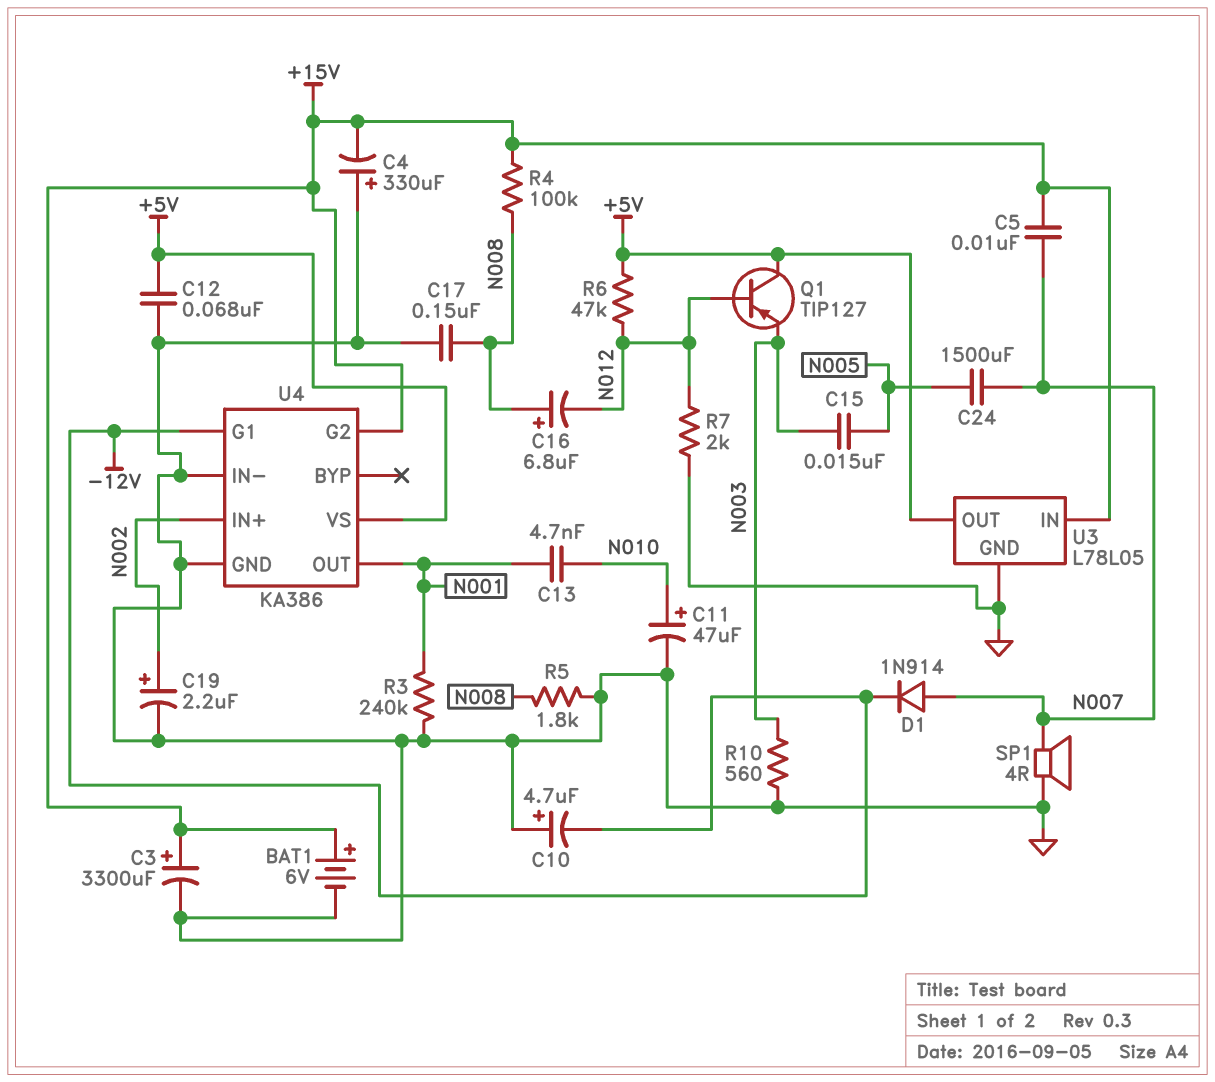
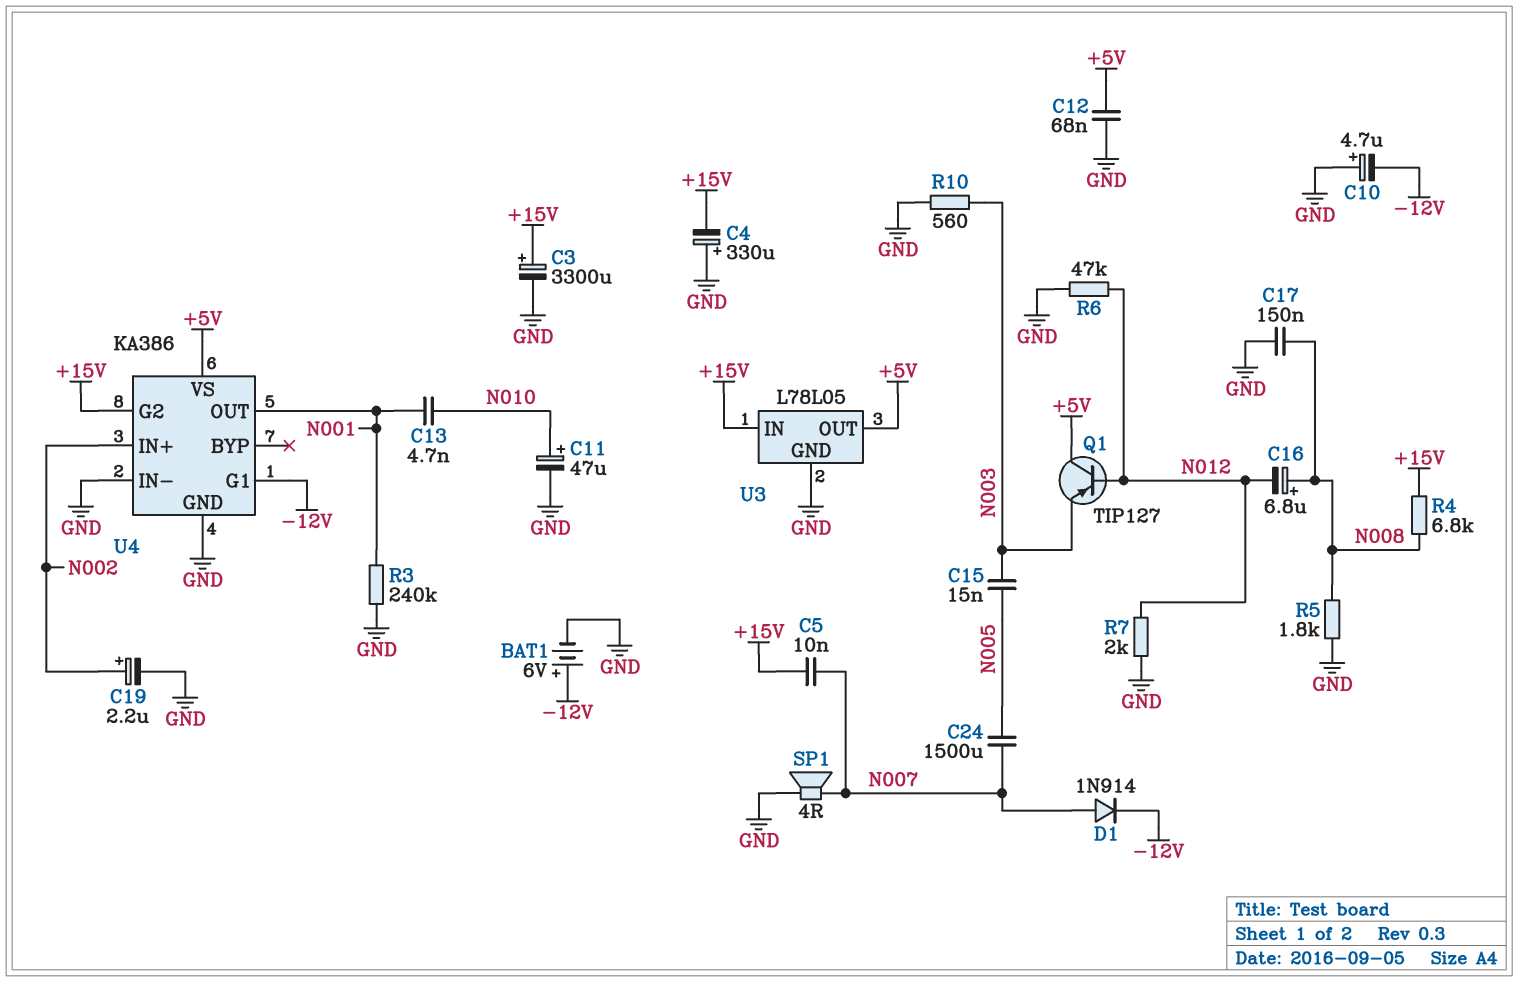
BAT1: 6V (plus +15V, minus GND) -> 6V (plus -12V, minus GND)
R4: 100k (+15V, N008) -> 6.8k (+15V, N008)
R6: 47k (+5V, N012) -> 47k (GND, N012)

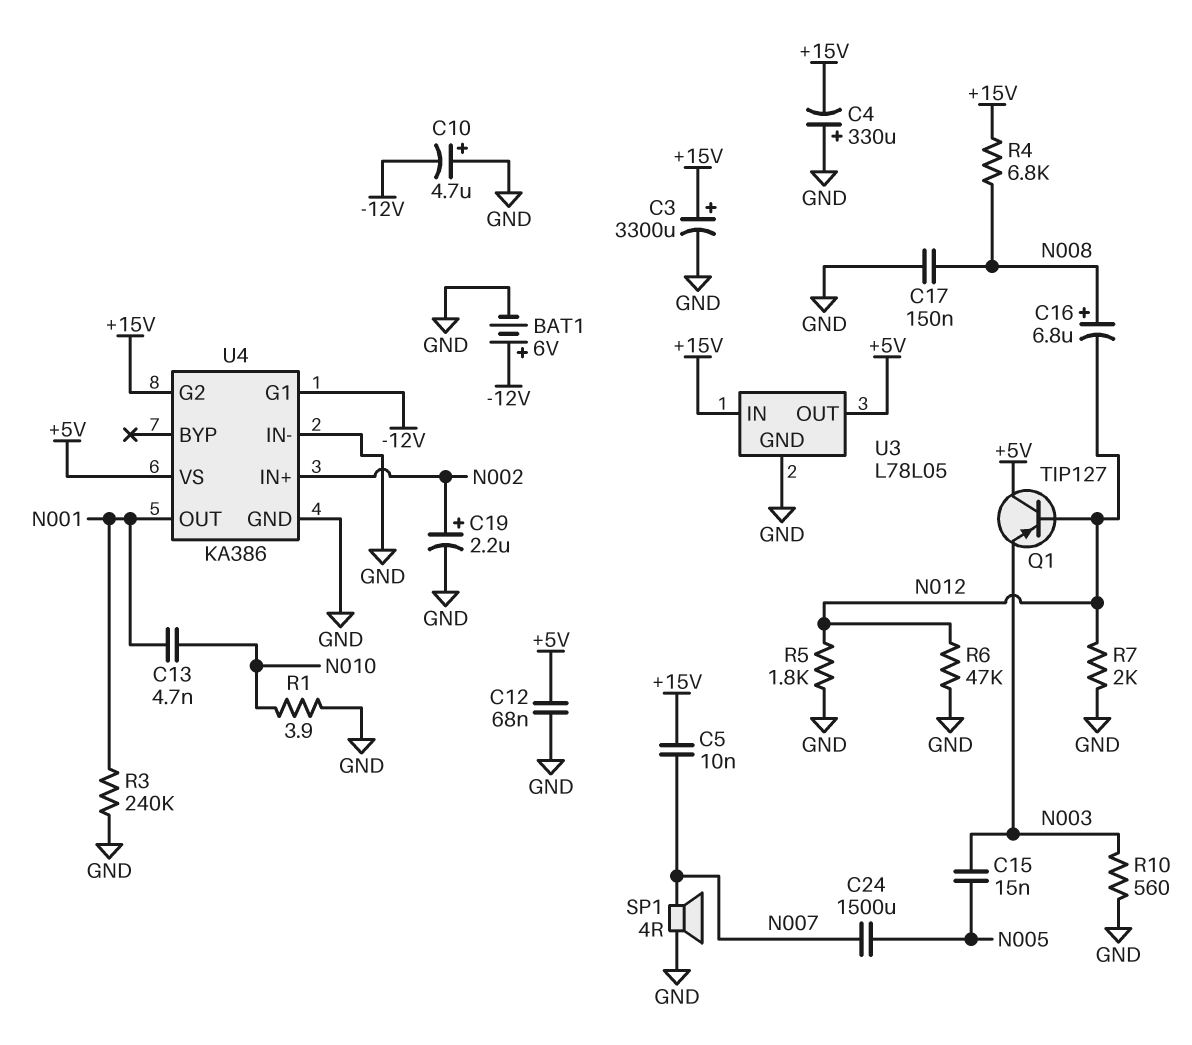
C11: 47uF (plus N010, minus GND) -> none
D1: diode 1N914 (A N007, K -12V) -> none
R1: none -> 3.9 (GND, N010)
R5: 1.8k (GND, N008) -> 1.8k (GND, N012)

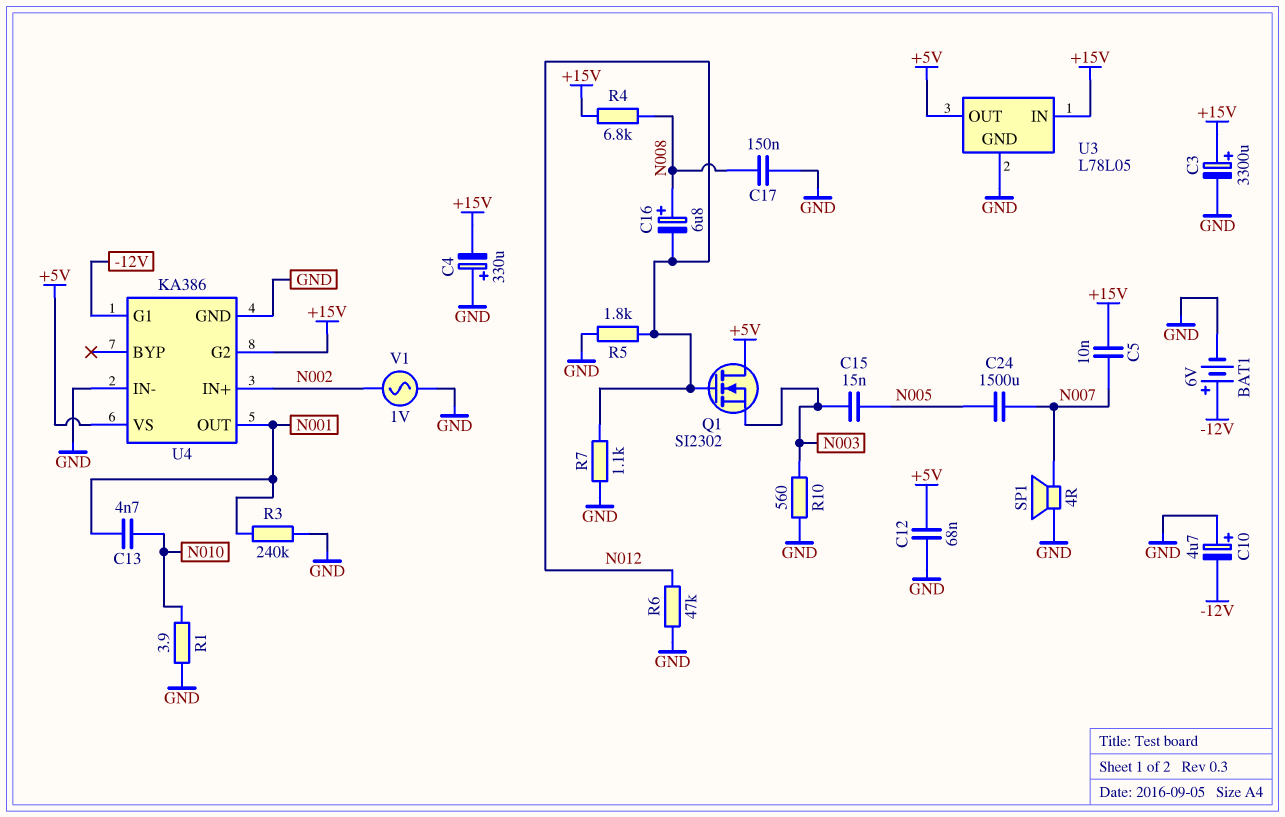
C19: 2.2uF (plus N002, minus GND) -> none
Q1: PNP TIP127 (B N012, C +5V, E N003) -> NMOS SI2302 (G N012, D +5V, S N003)
R7: 2k (GND, N012) -> 1.1k (GND, N012)
V1: none -> AC 1V (GND, N002)

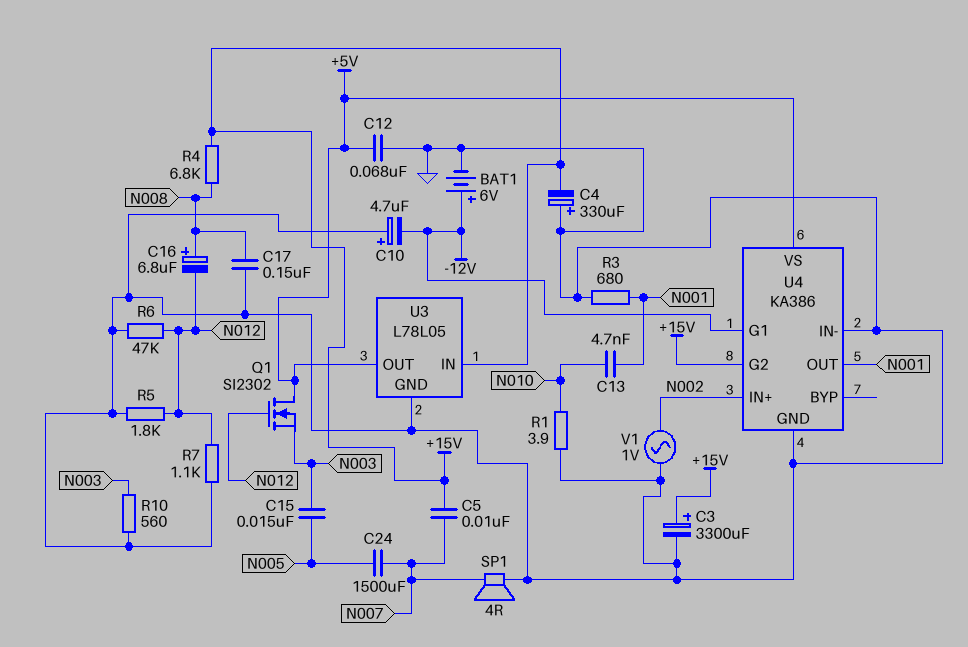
R3: 240k (GND, N001) -> 680 (GND, N001)

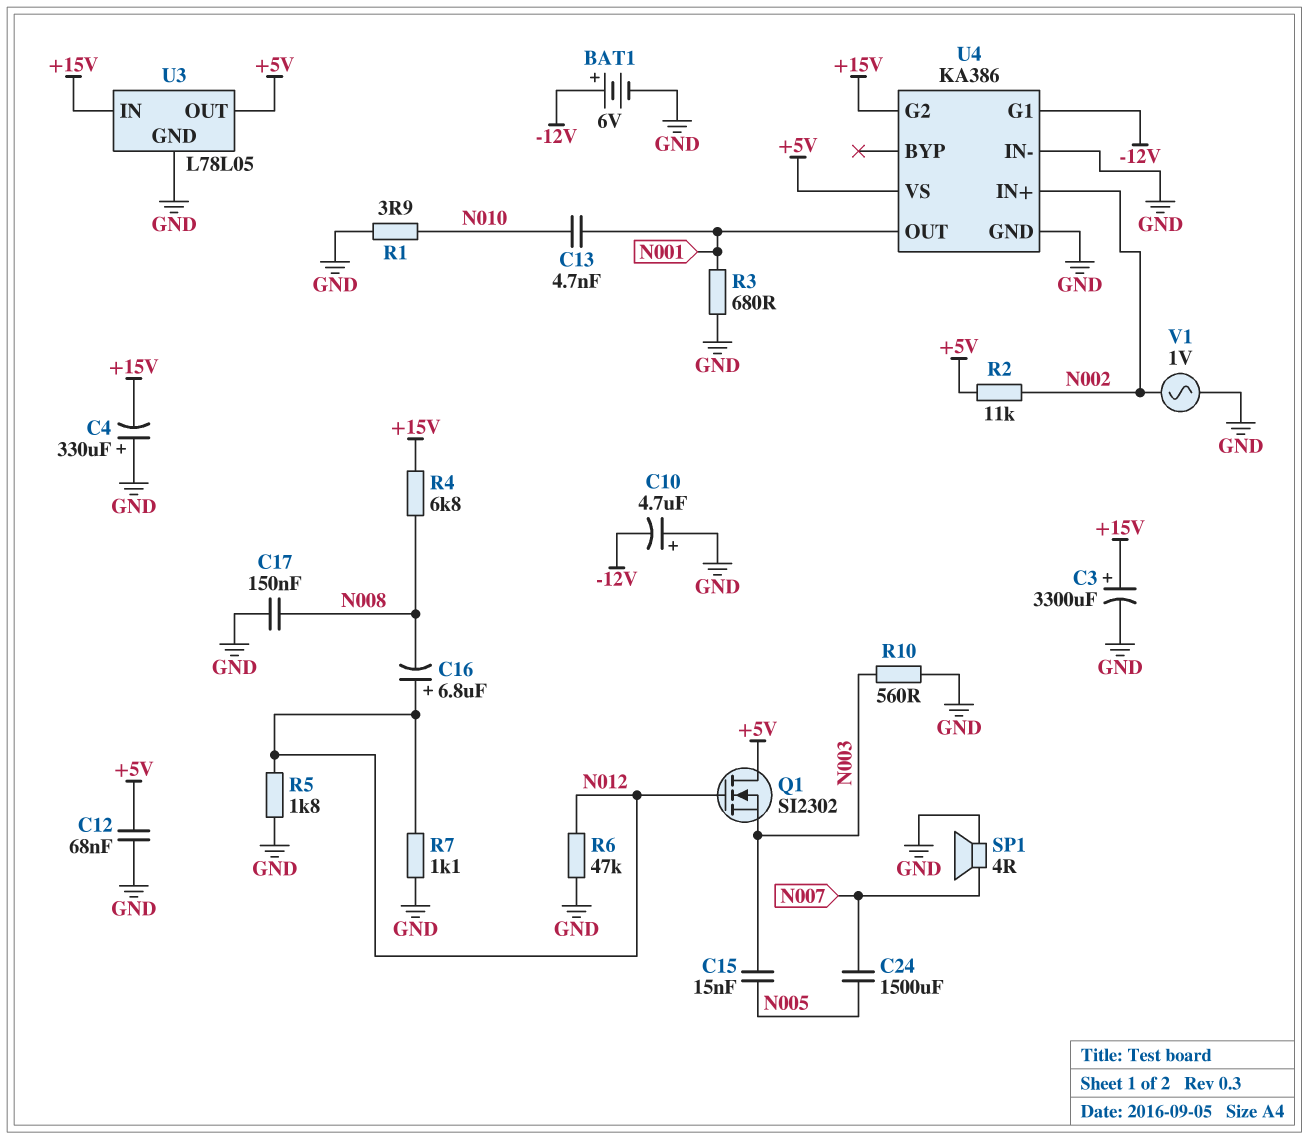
C5: 10nF (+15V, N007) -> none
C16: 6.8uF (plus N008, minus N012) -> 6.8uF (plus N012, minus N008)
R2: none -> 11k (+5V, N002)

